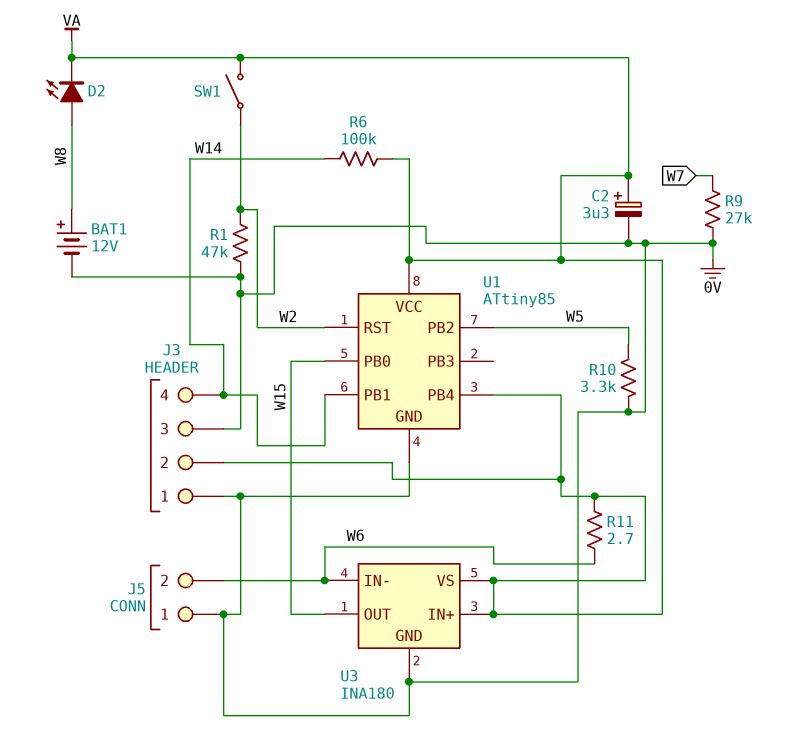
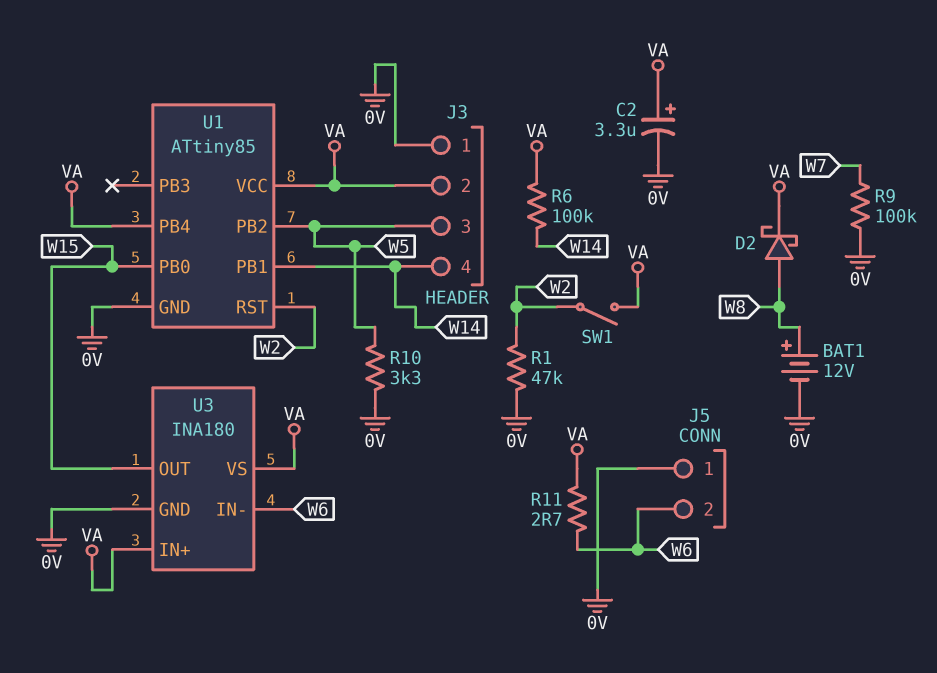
D2: LED (A W8, K VA) -> schottky (A W8, K VA)
J3 pin 3: 0V -> W5
R9: 27k (0V, W7) -> 100k (0V, W7)

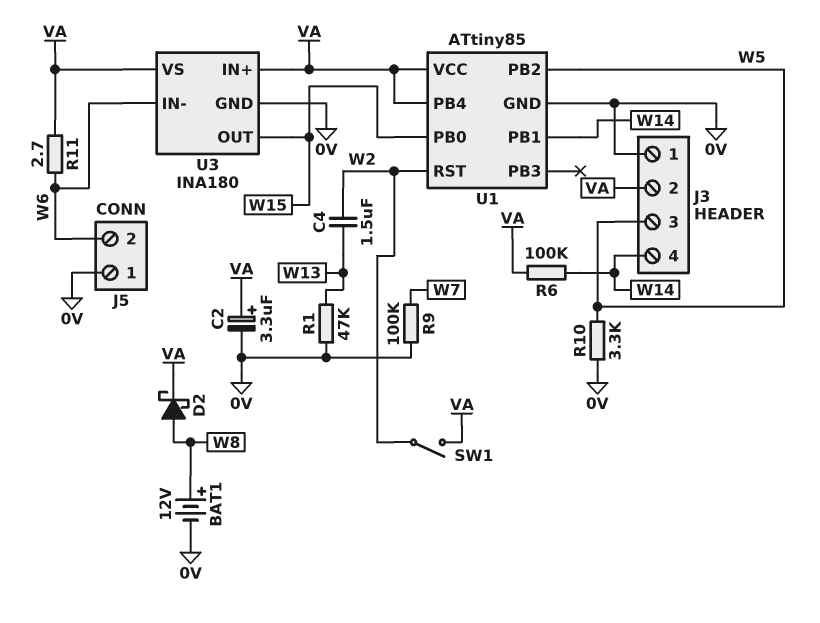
C4: none -> 1.5uF (W2, W13)
R1: 47k (0V, W2) -> 47k (0V, W13)

